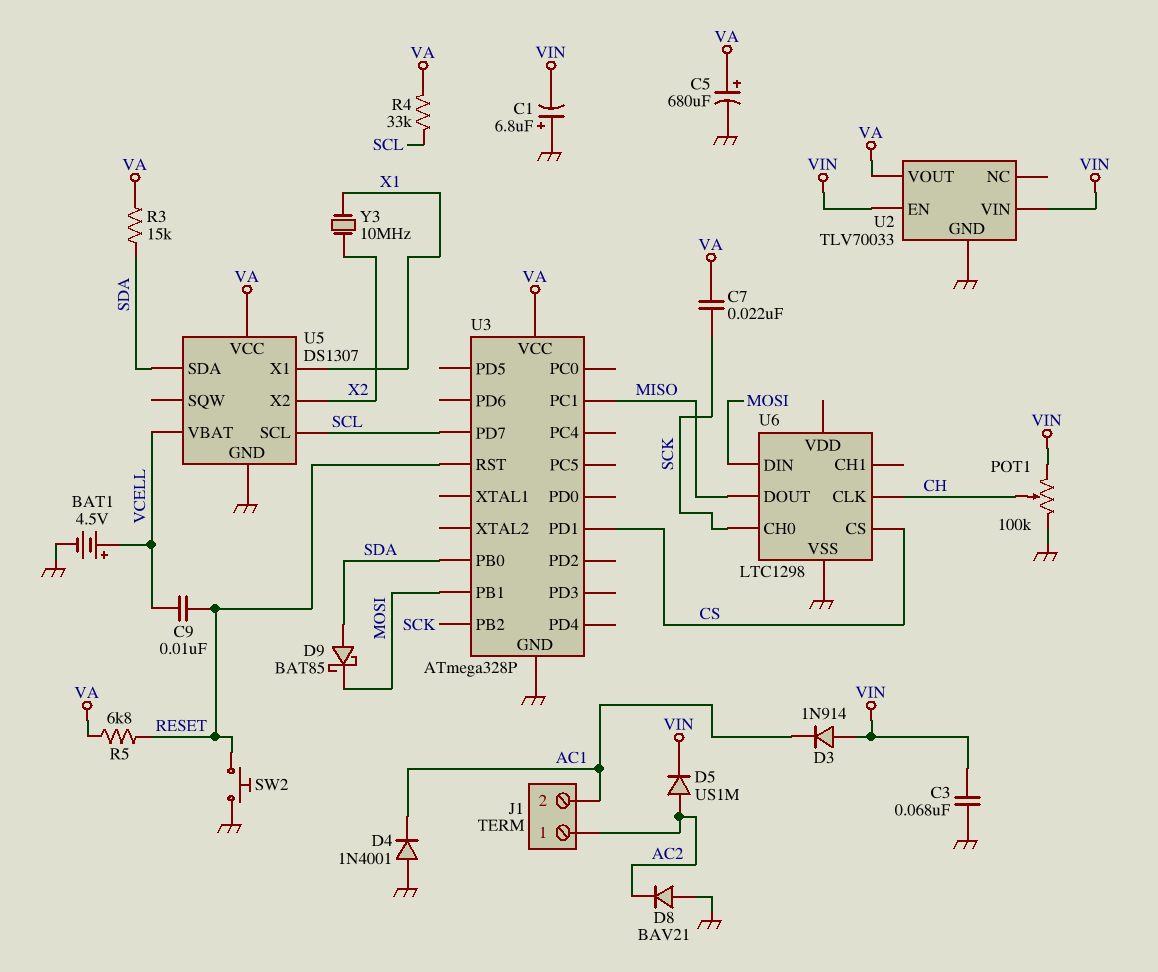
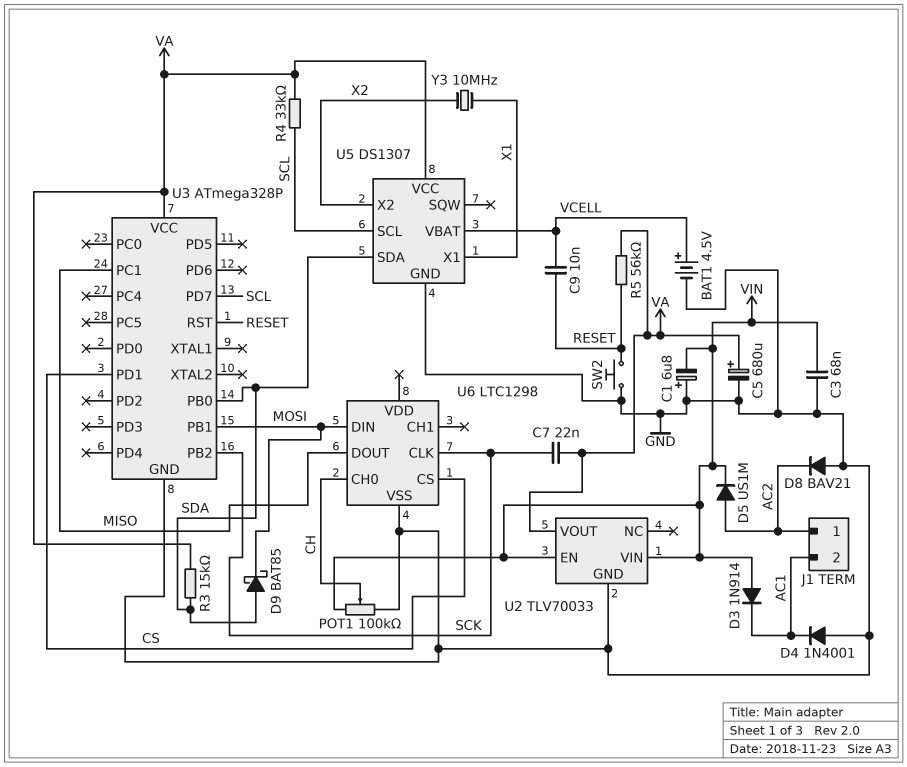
R5: 6.8k (RESET, VA) -> 56k (RESET, VA)
U6 pin CH0: SCK -> CH
U6 pin CLK: CH -> SCK

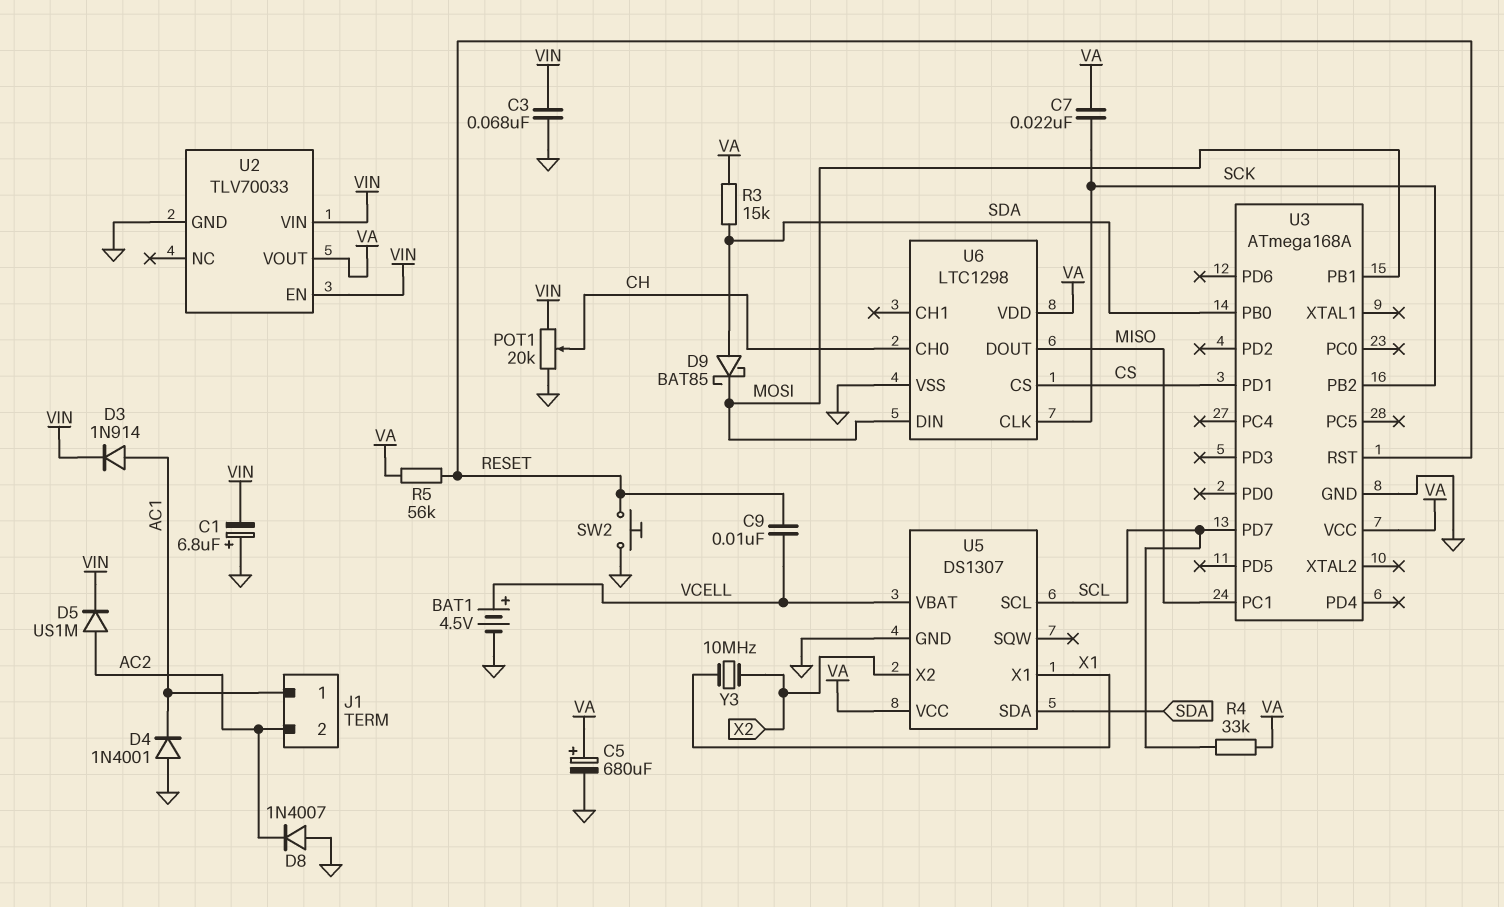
D3: diode 1N914 (A VIN, K AC1) -> diode 1N914 (A AC1, K VIN)
D8: diode BAV21 (A GND, K AC2) -> diode 1N4007 (A GND, K AC2)
J1 pin 1: AC2 -> AC1
J1 pin 2: AC1 -> AC2
POT1: 100k (GND, VIN, wiper CH) -> 20k (GND, VIN, wiper CH)
U3: ATmega328P -> ATmega168A
U6 pin VDD: none -> VA

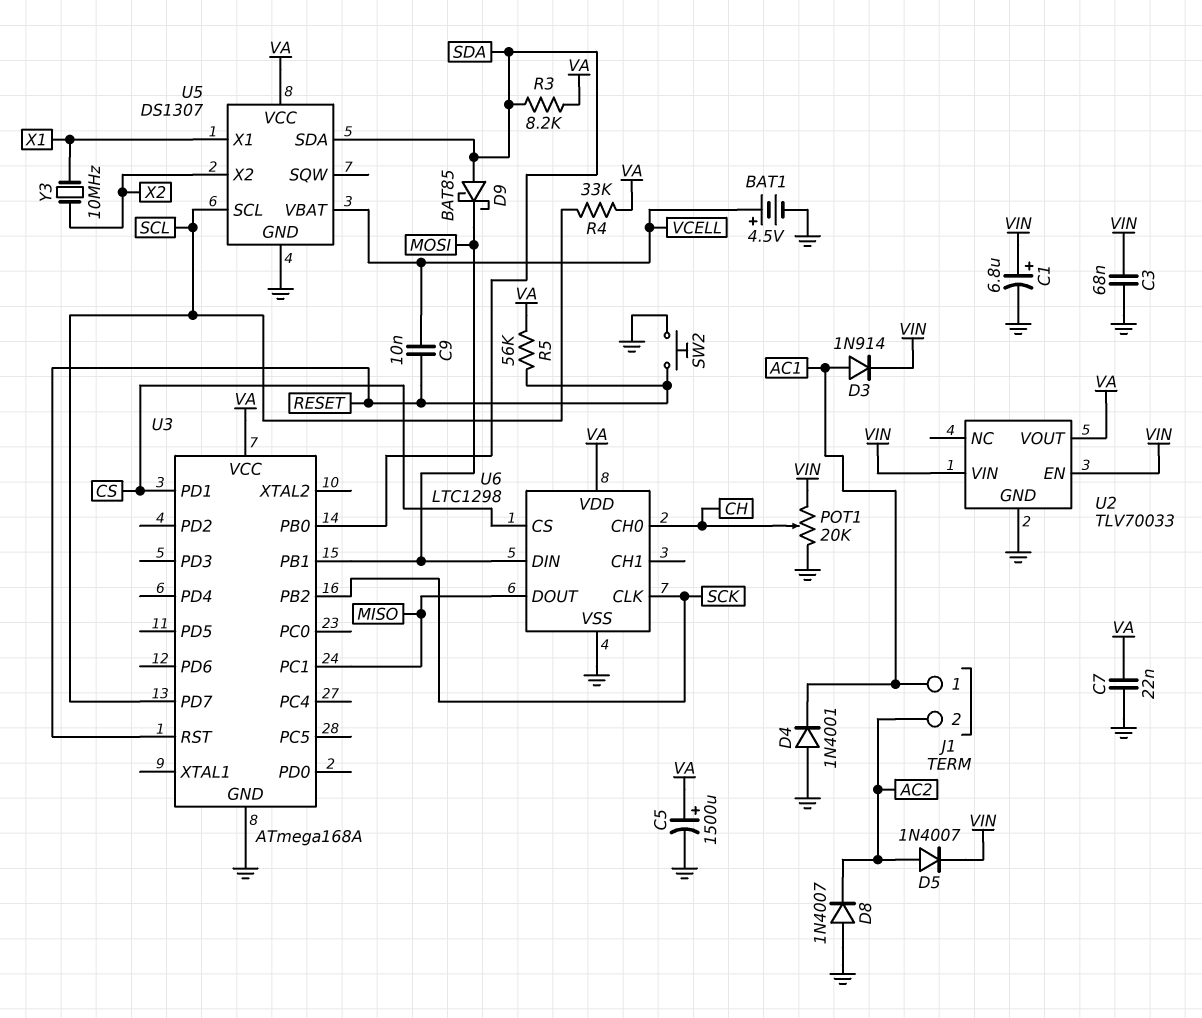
C1: 6.8uF (plus GND, minus VIN) -> 6.8uF (plus VIN, minus GND)
C5: 680uF (plus VA, minus GND) -> 1500uF (plus VA, minus GND)
C7: 22nF (SCK, VA) -> 22nF (GND, VA)
D5: diode US1M (A AC2, K VIN) -> diode 1N4007 (A AC2, K VIN)
R3: 15k (SDA, VA) -> 8.2k (SDA, VA)

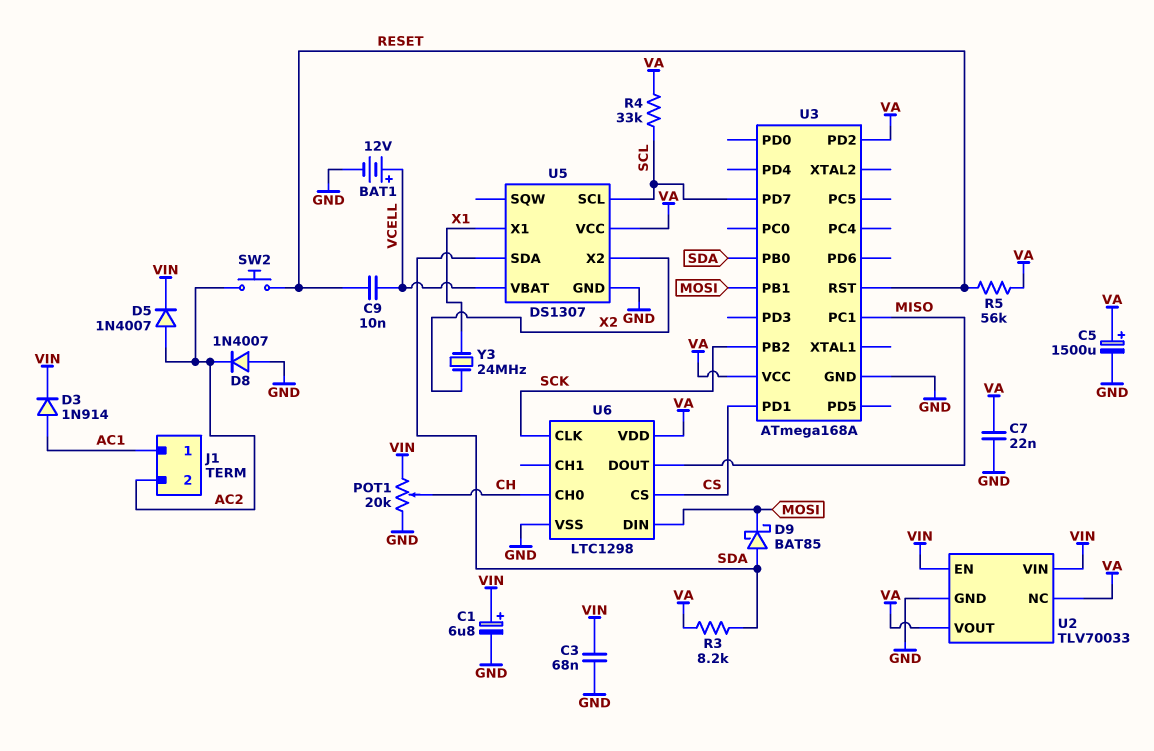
BAT1: 4.5V (plus VCELL, minus GND) -> 12V (plus VCELL, minus GND)
D4: diode 1N4001 (A GND, K AC1) -> none
SW2: button (GND, RESET) -> button (AC2, RESET)
U2 pin NC: none -> VA
U3 pin PD2: none -> VA
Y3: 10MHz (X1, X2) -> 24MHz (X1, X2)

